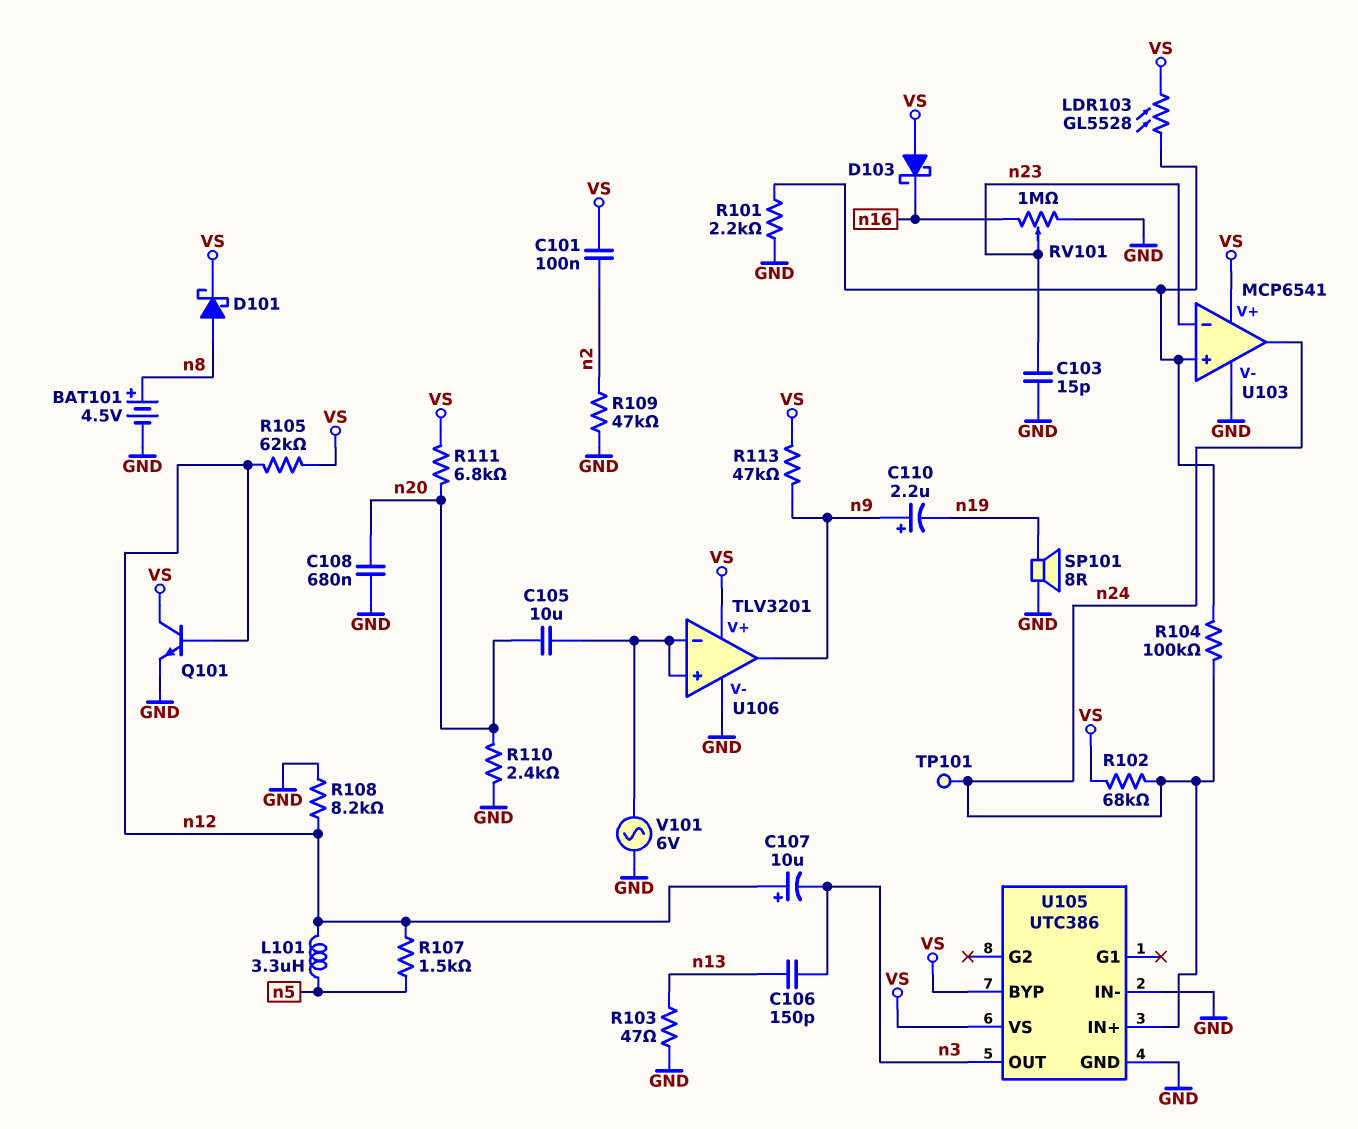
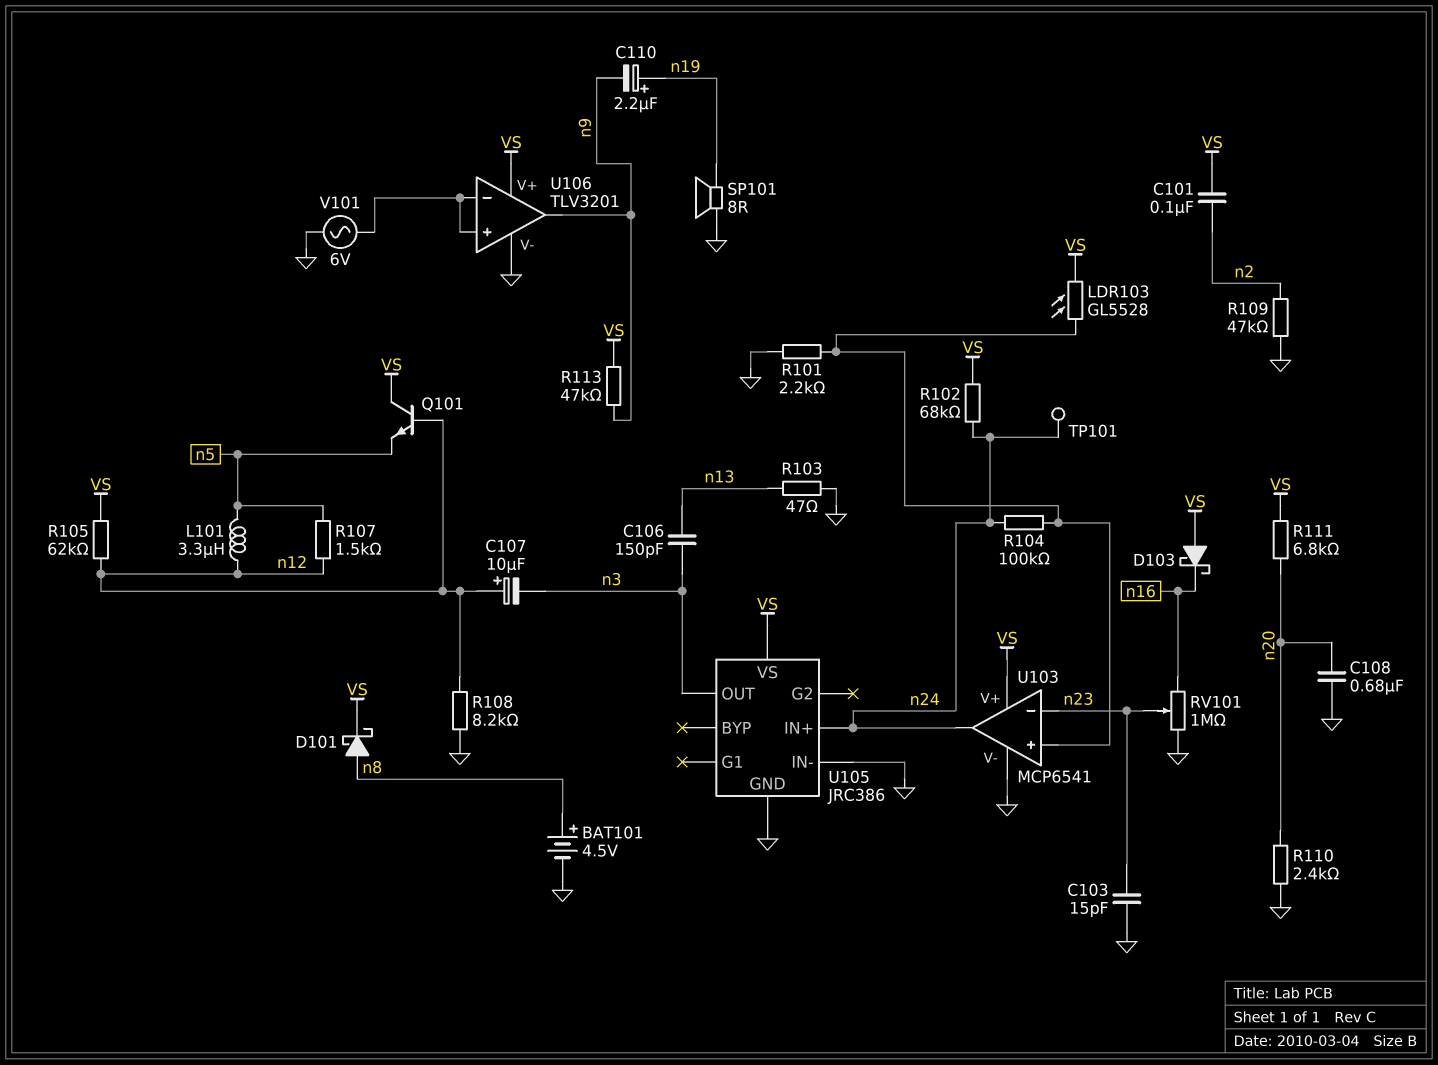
C105: 10uF (U106/in+, n20) -> none
C110: 2.2uF (plus n9, minus n19) -> 2.2uF (plus n19, minus n9)
Q101: NPN (B n12, C VS, E GND) -> NPN (B n12, C VS, E n5)
U105: UTC386 -> JRC386
U105 pin BYP: VS -> none

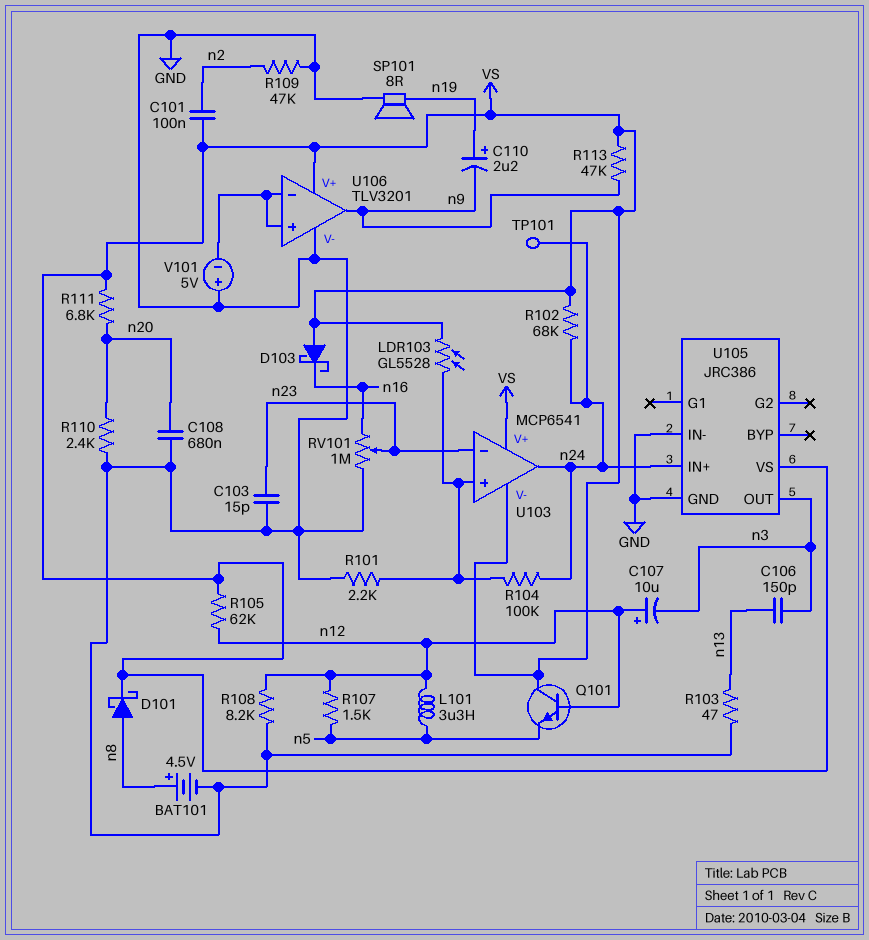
U103 pin V-: GND -> VS
V101: AC 6V (GND, U106/in+) -> 5V (plus GND, minus U106/in+)

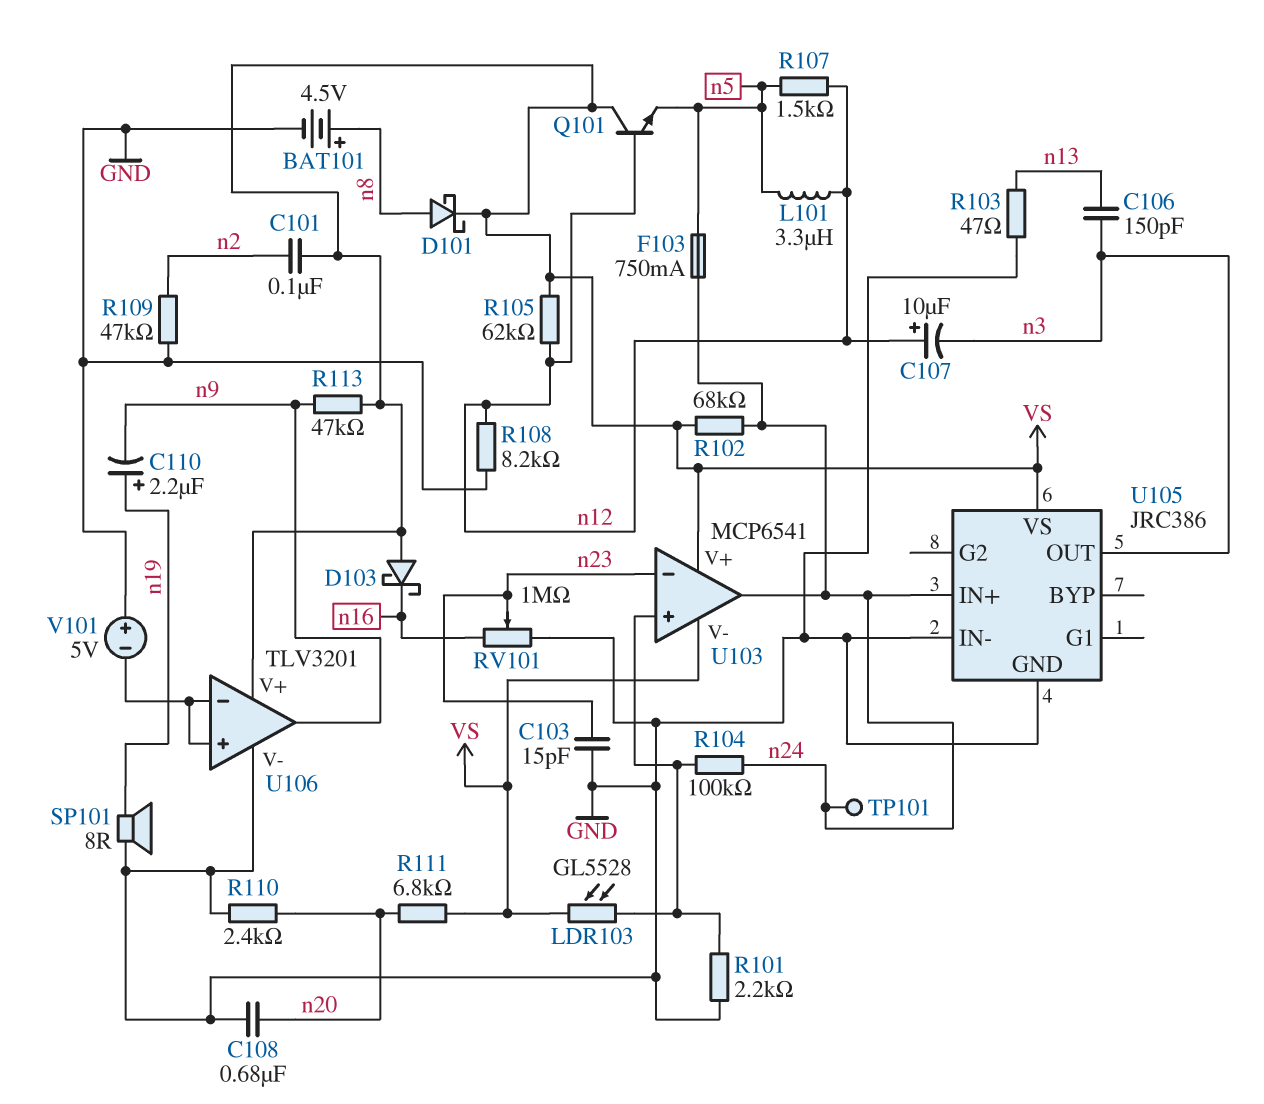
F103: none -> 750mA (n5, n24)

